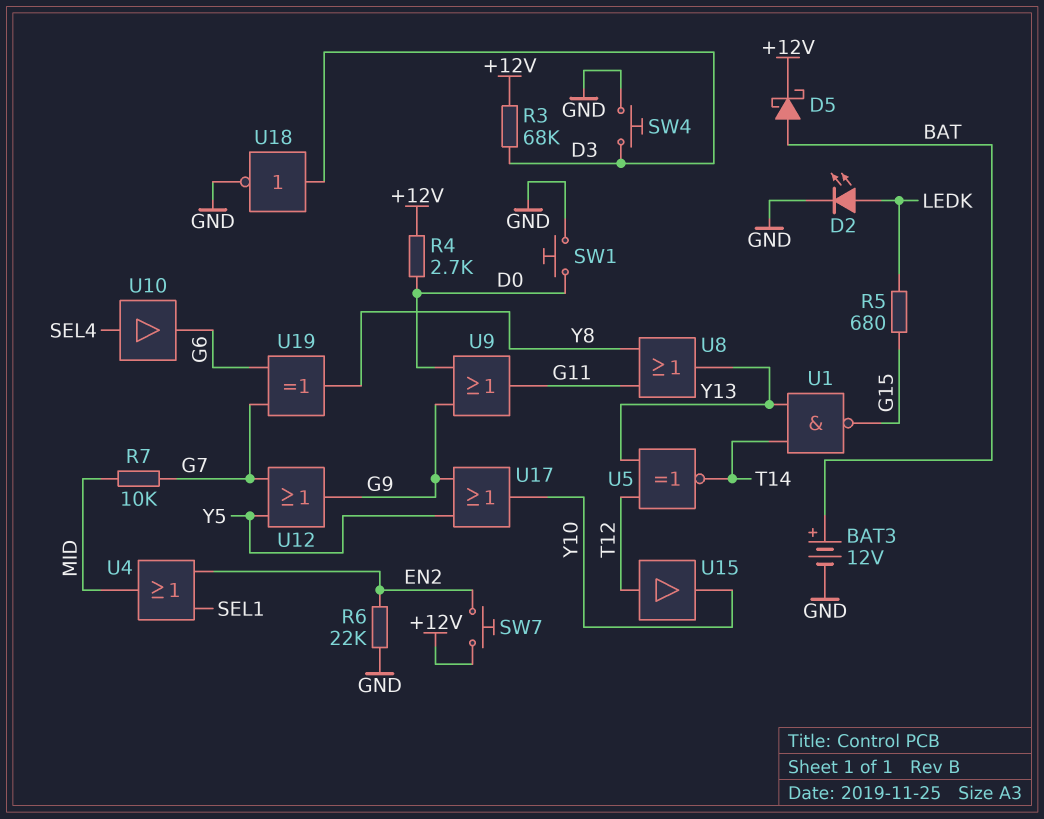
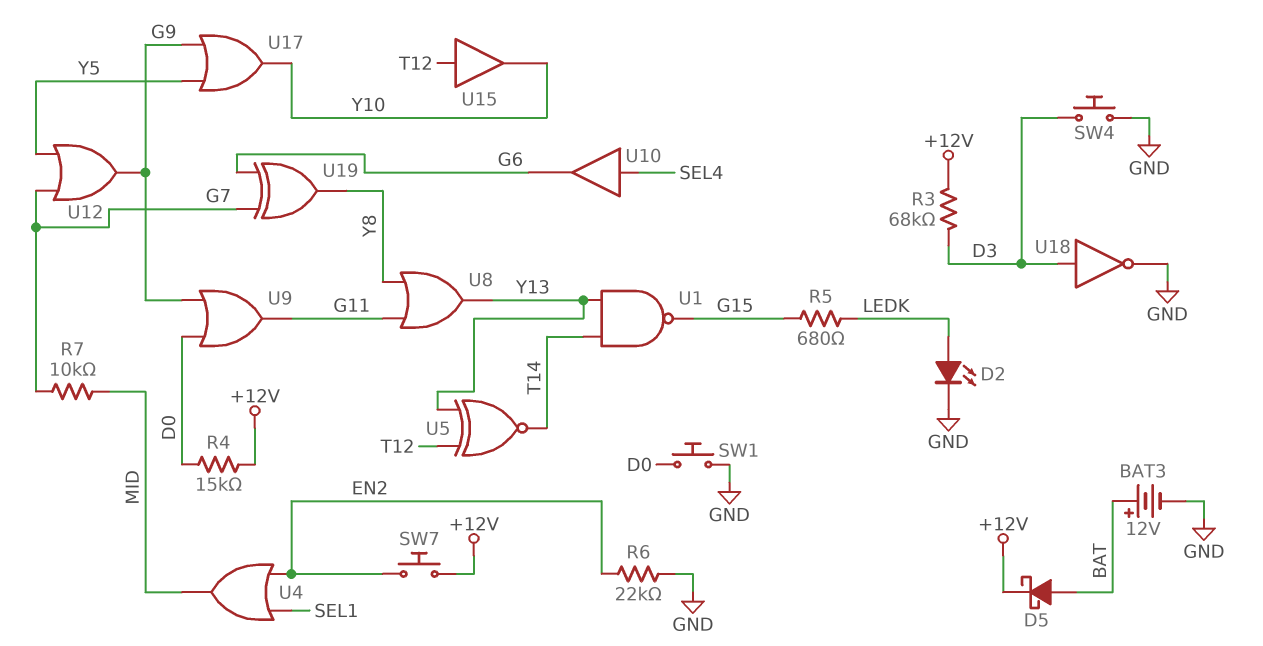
R4: 2.7k (+12V, D0) -> 15k (+12V, D0)

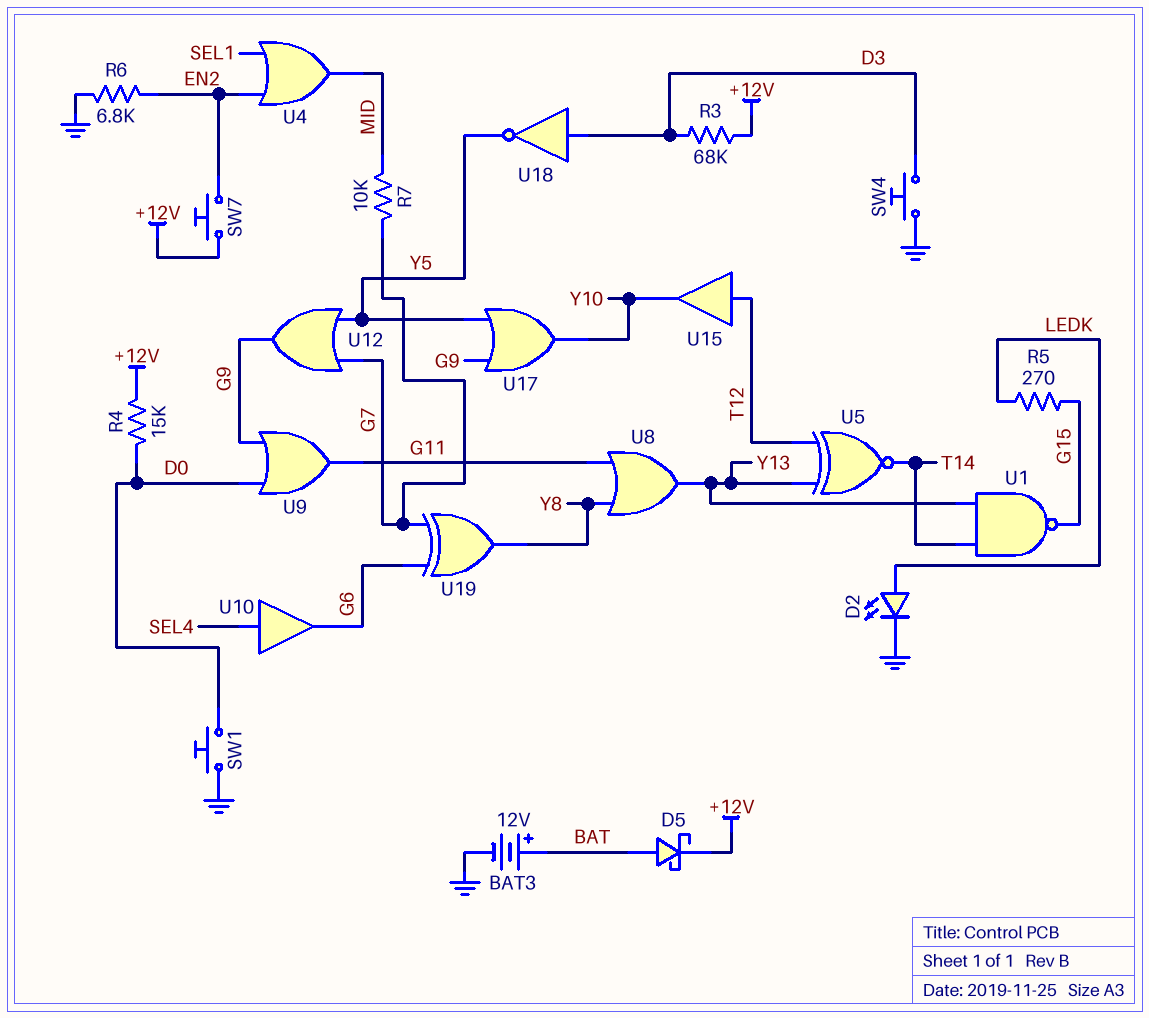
R5: 680 (G15, LEDK) -> 270 (G15, LEDK)
R6: 22k (EN2, GND) -> 6.8k (EN2, GND)
U18: NOT (in D3, out GND) -> NOT (in D3, out Y5)

